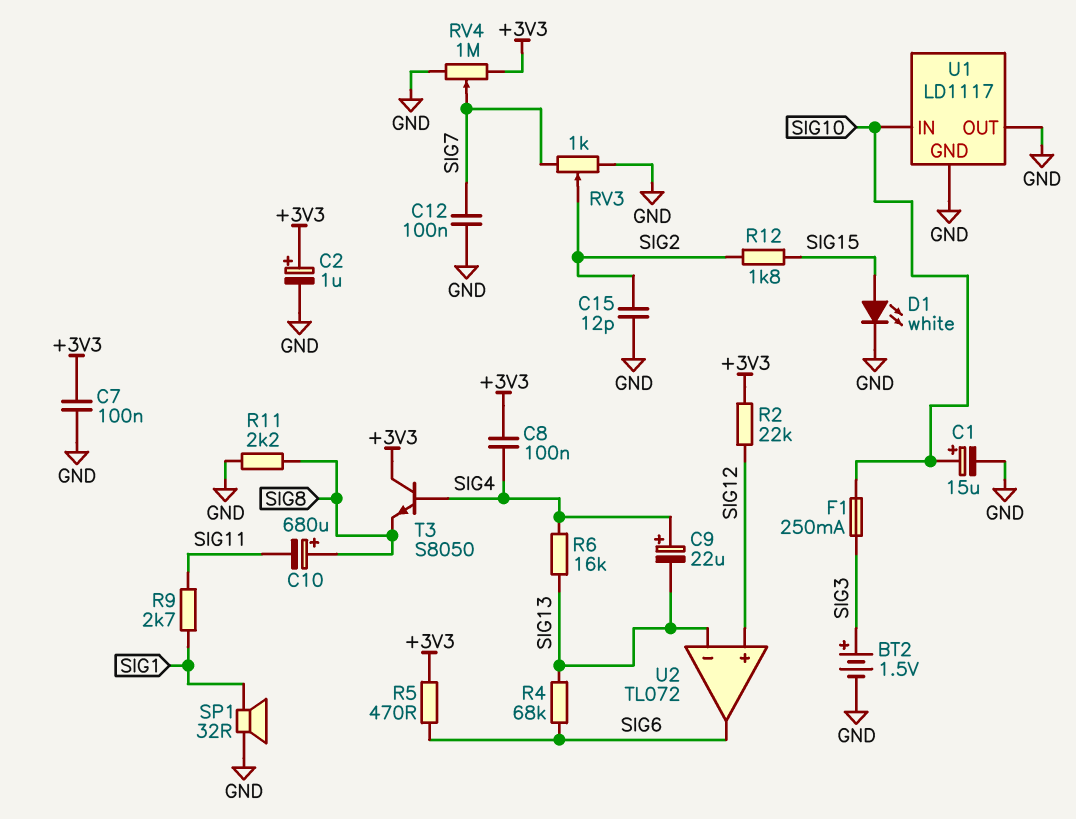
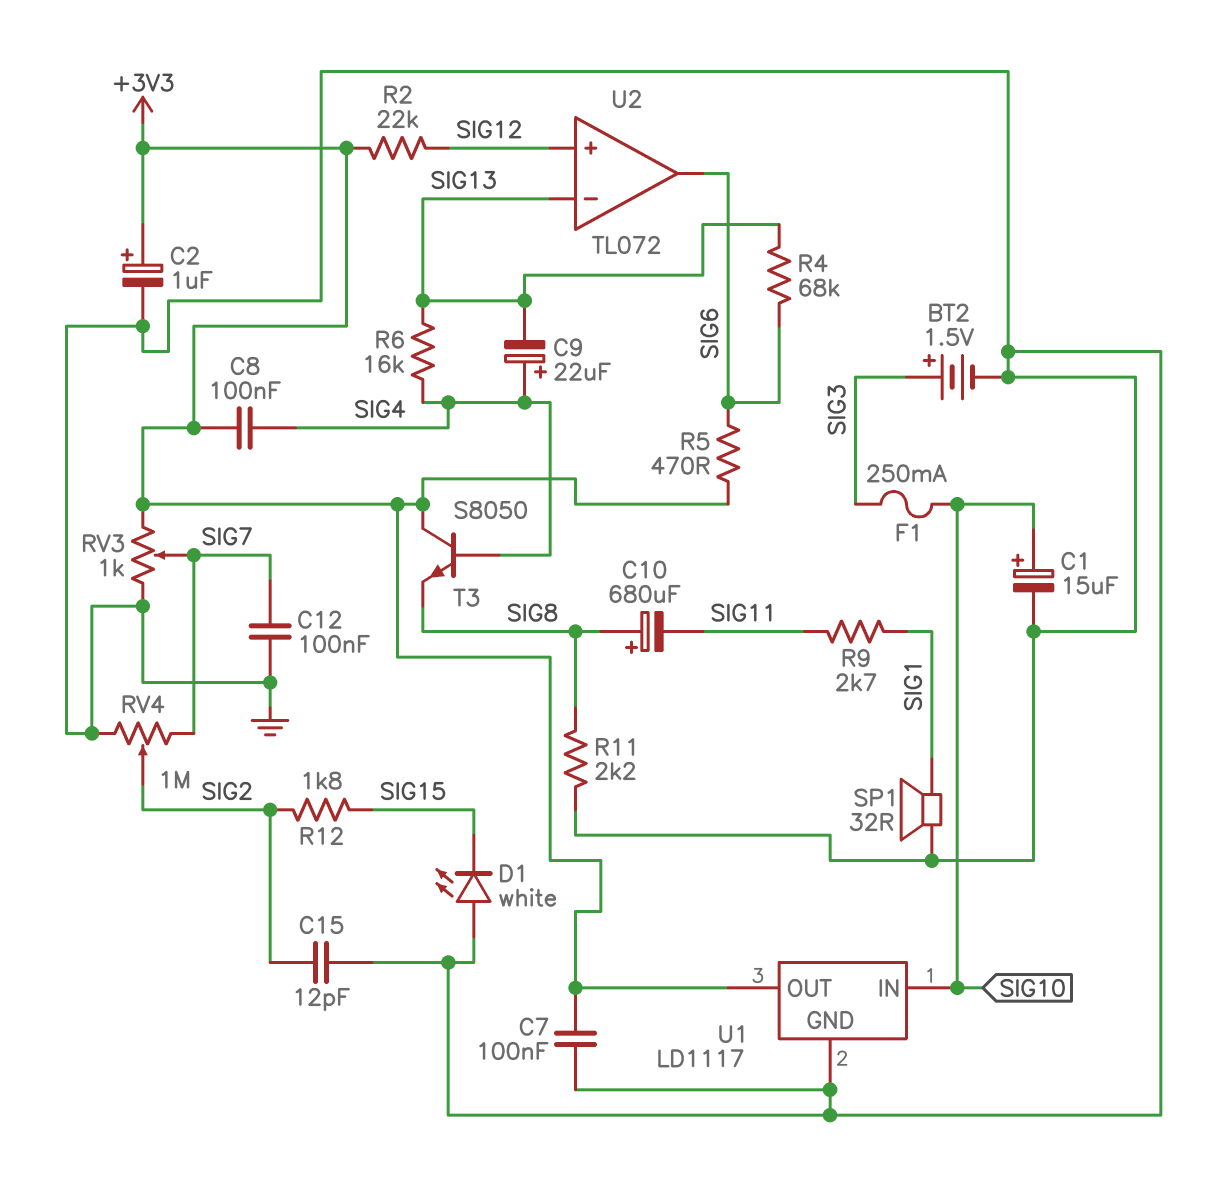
D1: LED white (A SIG15, K GND) -> LED white (A GND, K SIG15)
RV3: 1k (GND, SIG7, wiper SIG2) -> 1k (+3V3, GND, wiper SIG7)
RV4: 1M (+3V3, GND, wiper SIG7) -> 1M (GND, SIG7, wiper SIG2)
U1 pin OUT: GND -> +3V3

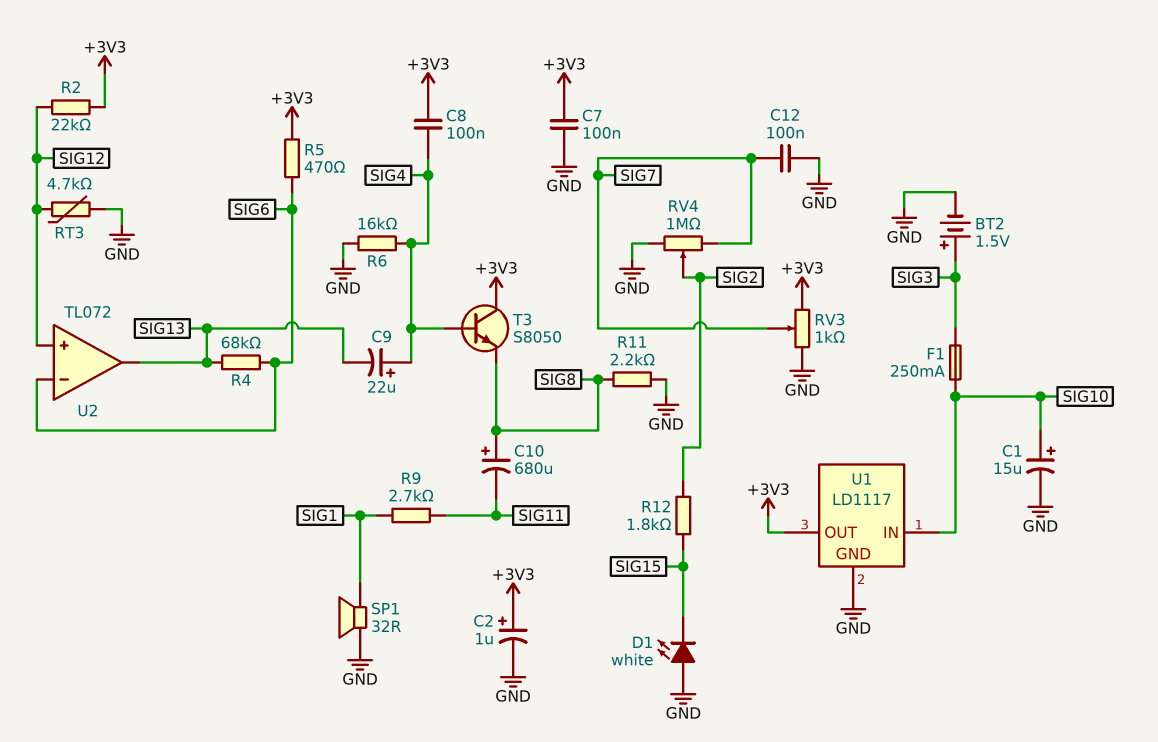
C15: 12pF (GND, SIG2) -> none
R6: 16k (SIG4, SIG13) -> 16k (GND, SIG4)
RT3: none -> 4.7k (GND, SIG12)
U2 pin in-: SIG13 -> SIG6
U2 pin out: SIG6 -> SIG13

